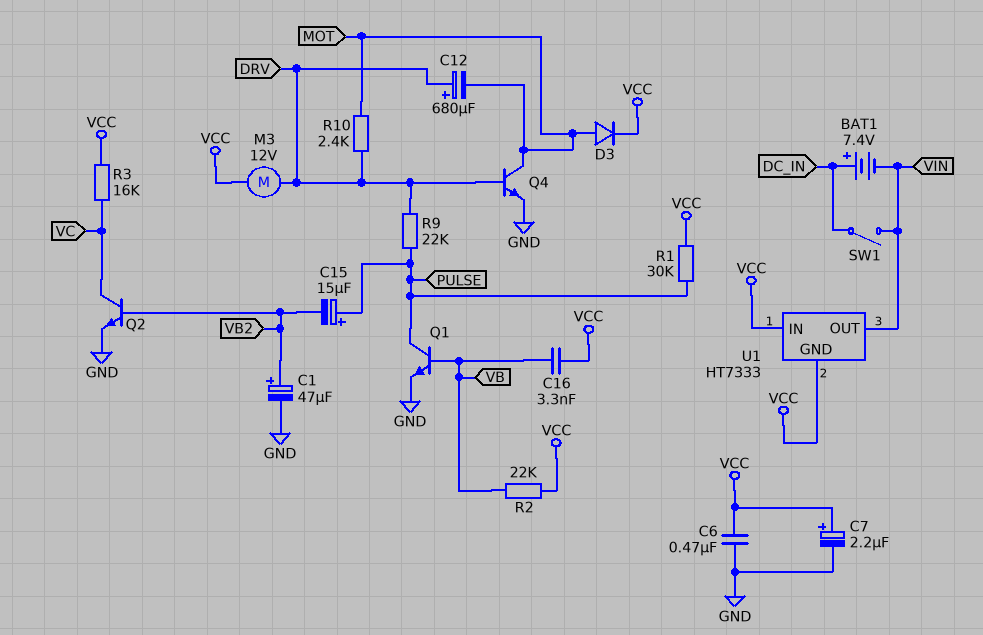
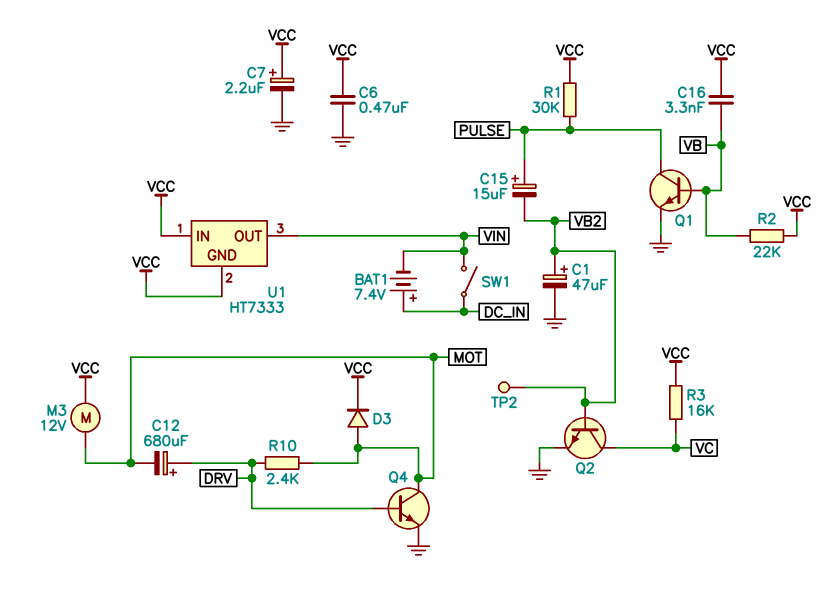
M3: motor 12V (DRV, VCC) -> motor 12V (MOT, VCC)
R9: 22k (DRV, PULSE) -> none
TP2: none -> test point (VB2)

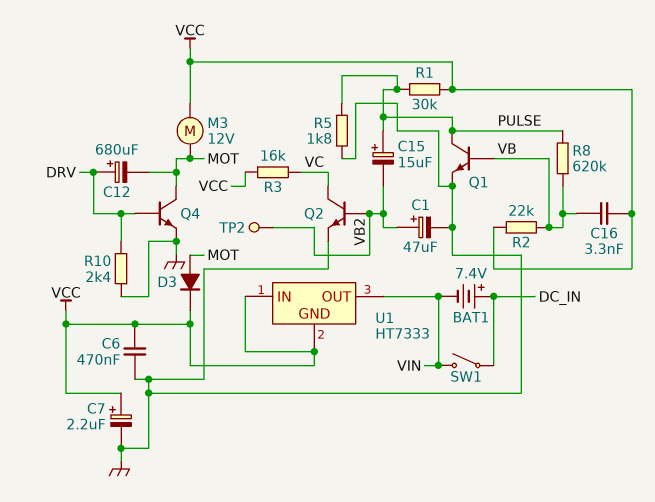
R5: none -> 1.8k (GND, PULSE)
R8: none -> 620k (PULSE, VB)
R10: 2.4k (DRV, MOT) -> 2.4k (DRV, GND)

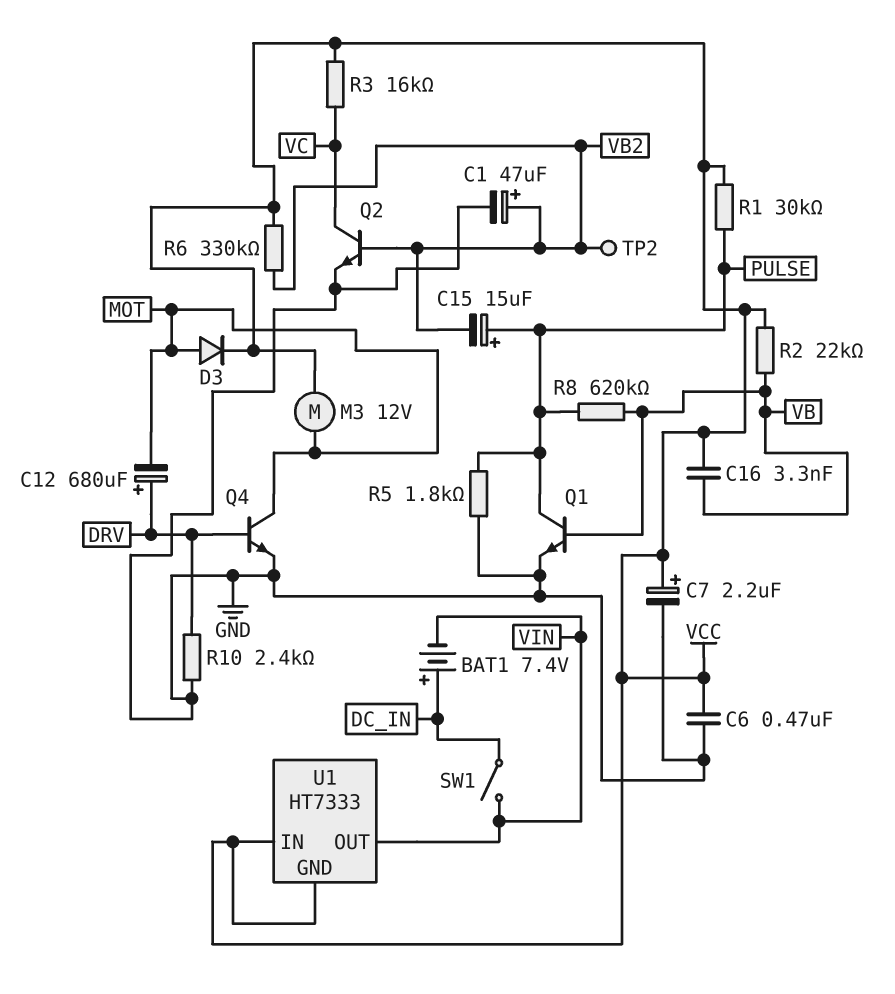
R6: none -> 330k (VB2, VCC)

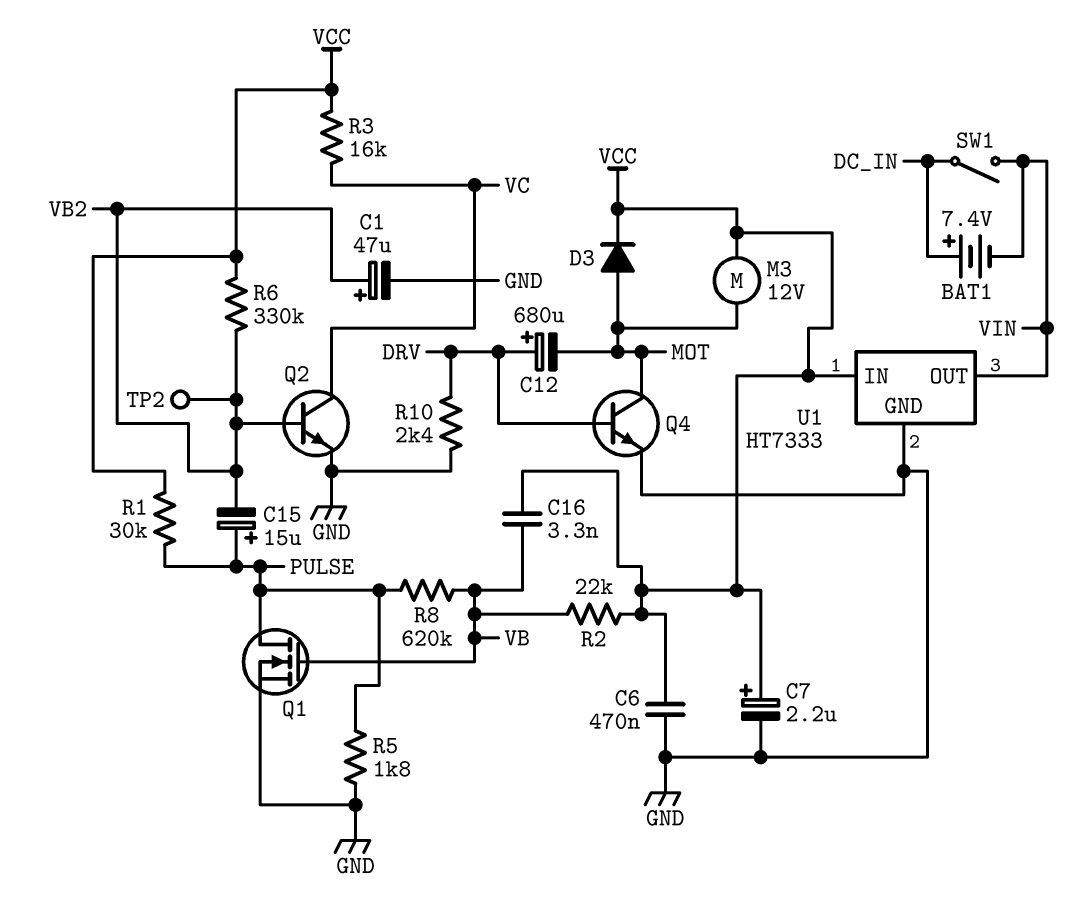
Q1: NPN (B VB, C PULSE, E GND) -> NMOS (G VB, D PULSE, S GND)
U1 pin GND: VCC -> GND

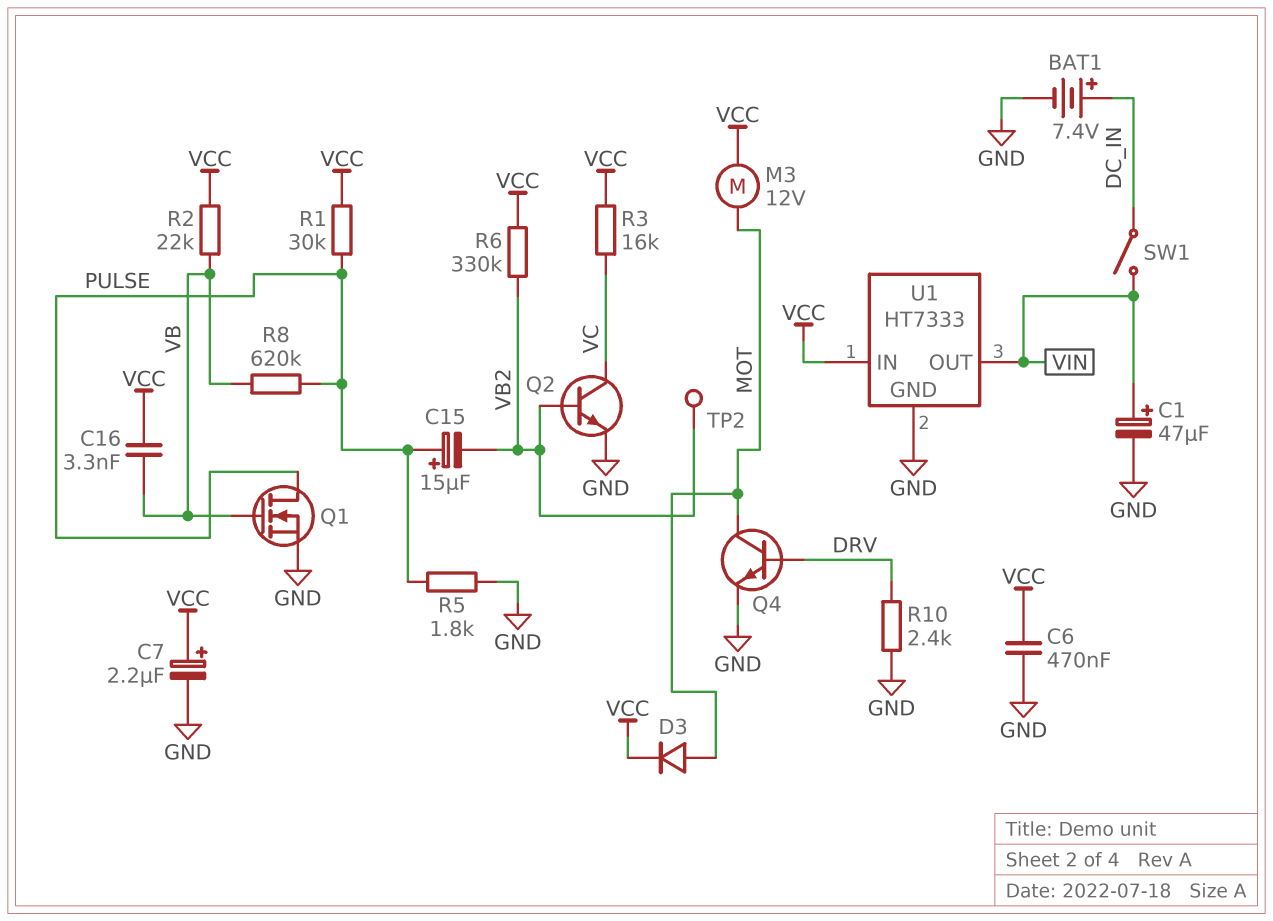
BAT1: 7.4V (plus DC_IN, minus VIN) -> 7.4V (plus DC_IN, minus GND)
C1: 47uF (plus VB2, minus GND) -> 47uF (plus VIN, minus GND)
C12: 680uF (plus DRV, minus MOT) -> none

